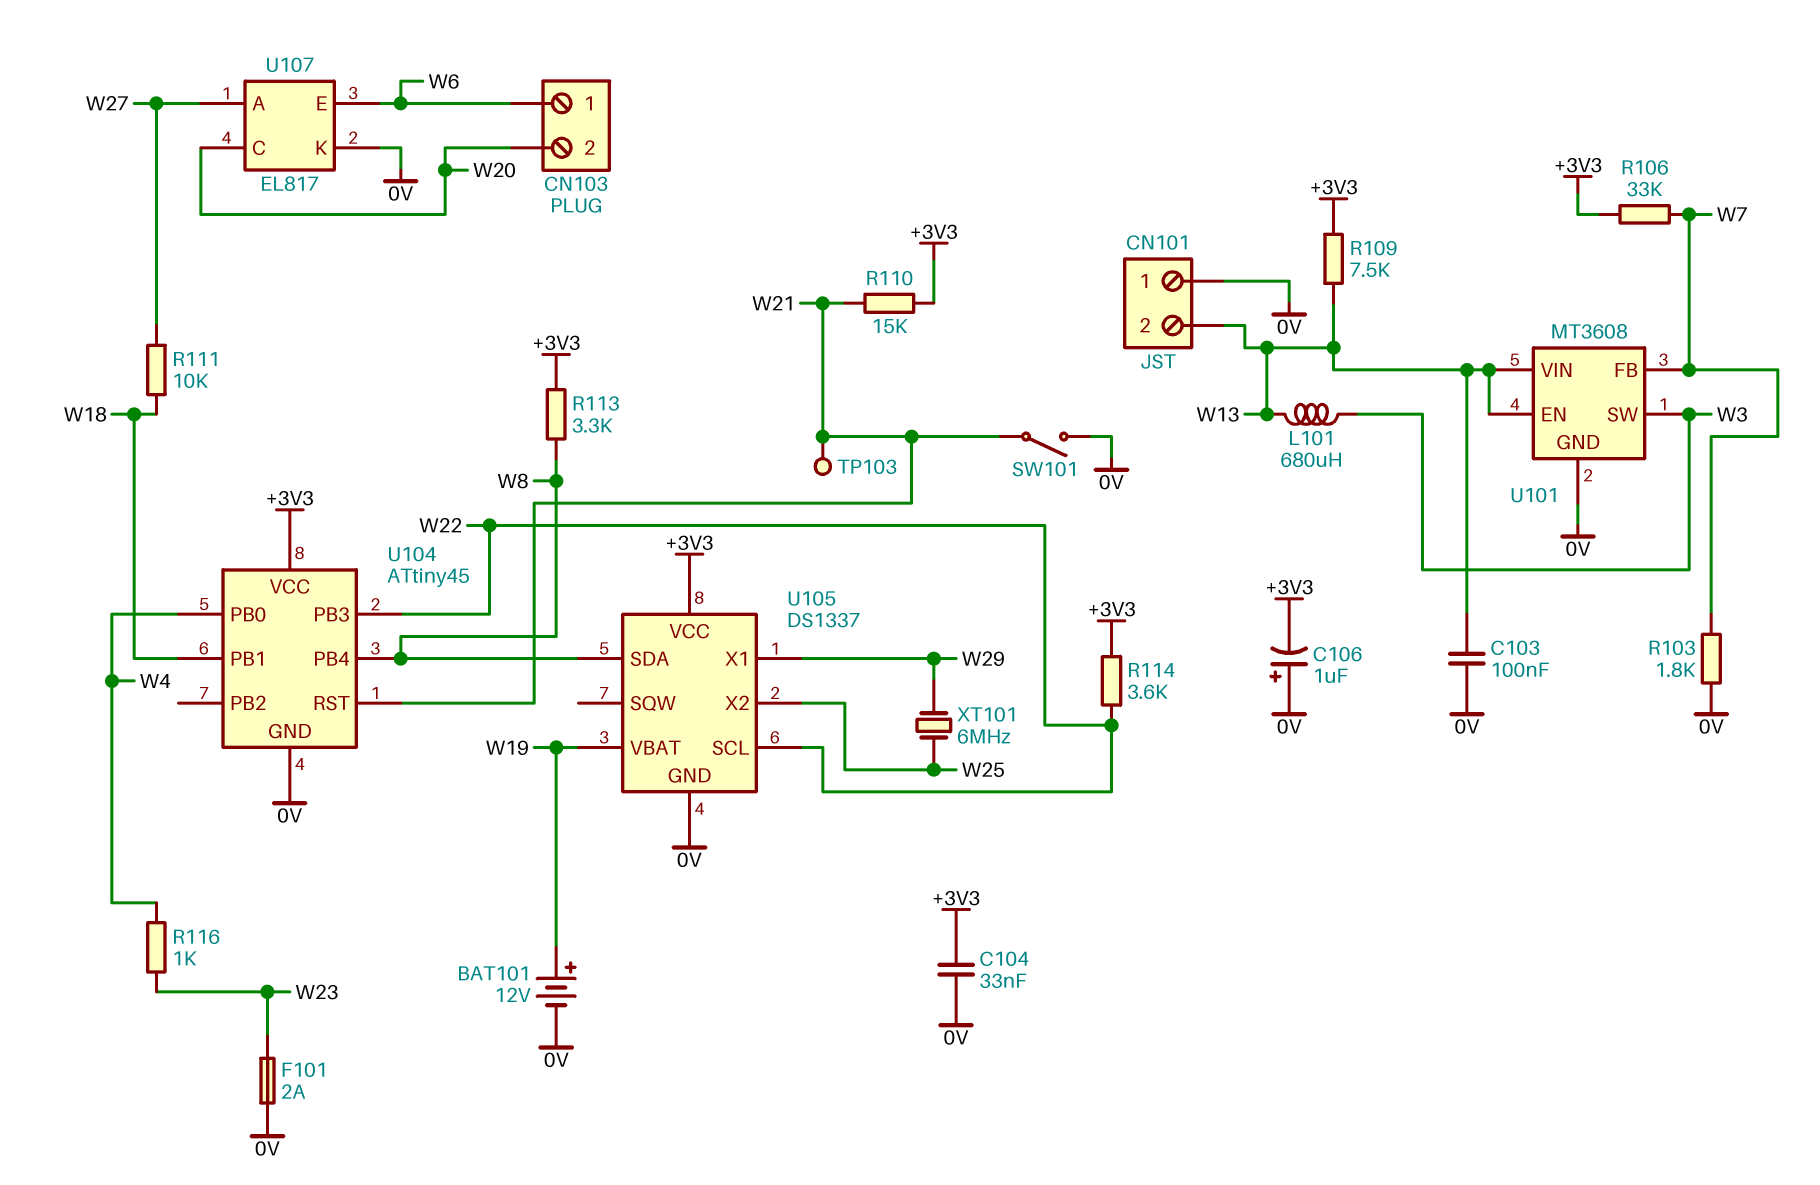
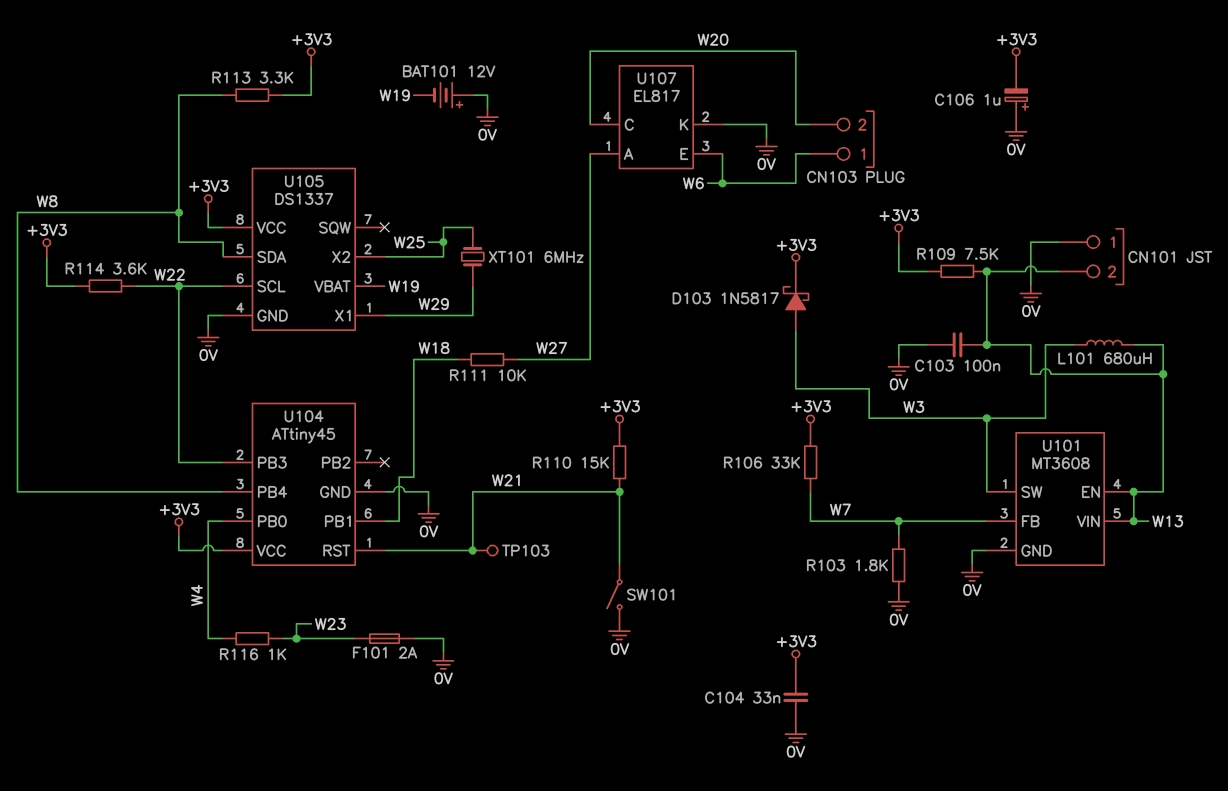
BAT101: 12V (plus W19, minus 0V) -> 12V (plus 0V, minus W19)
D103: none -> schottky 1N5817 (A W3, K +3V3)

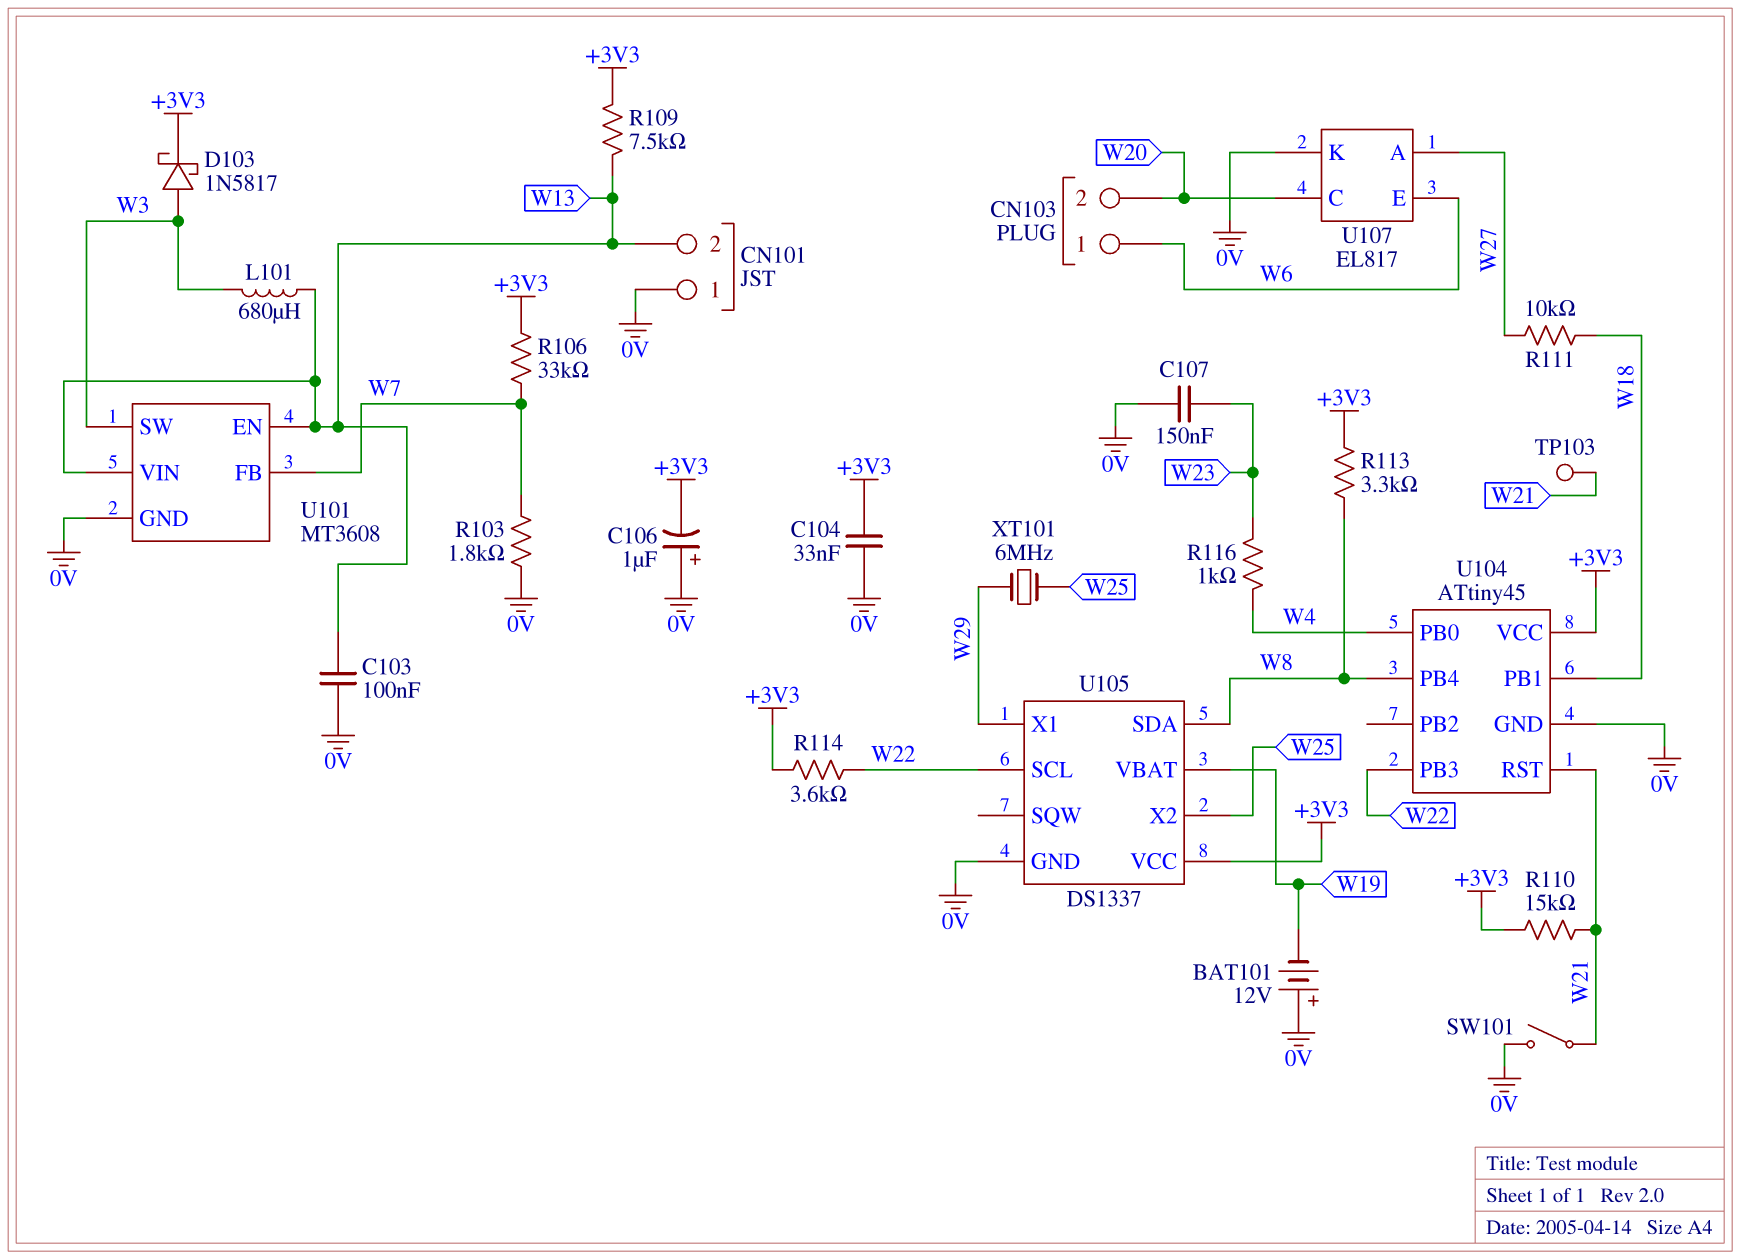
C107: none -> 150nF (0V, W23)
F101: 2A (0V, W23) -> none

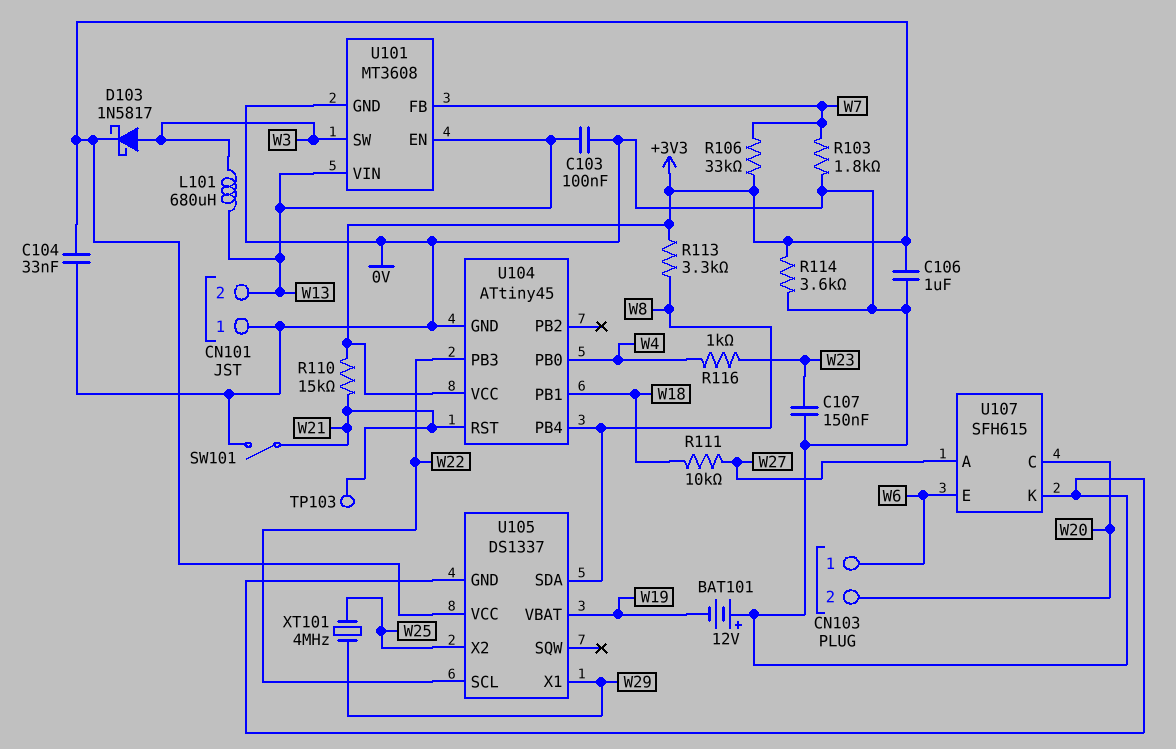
C106: 1uF (plus 0V, minus +3V3) -> 1uF (+3V3, 0V)
R109: 7.5k (+3V3, W13) -> none
R114: 3.6k (+3V3, W22) -> 3.6k (+3V3, 0V)
U107: EL817 -> SFH615
XT101: 6MHz (W25, W29) -> 4MHz (W25, W29)

